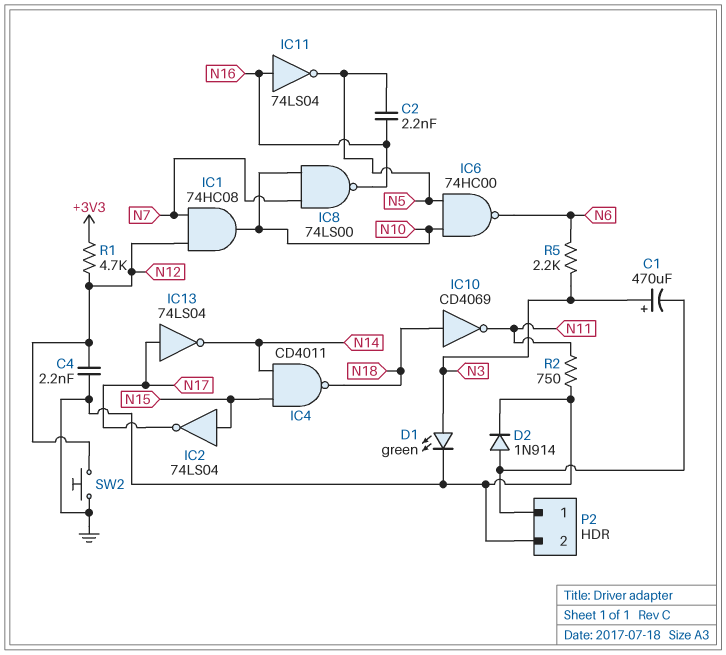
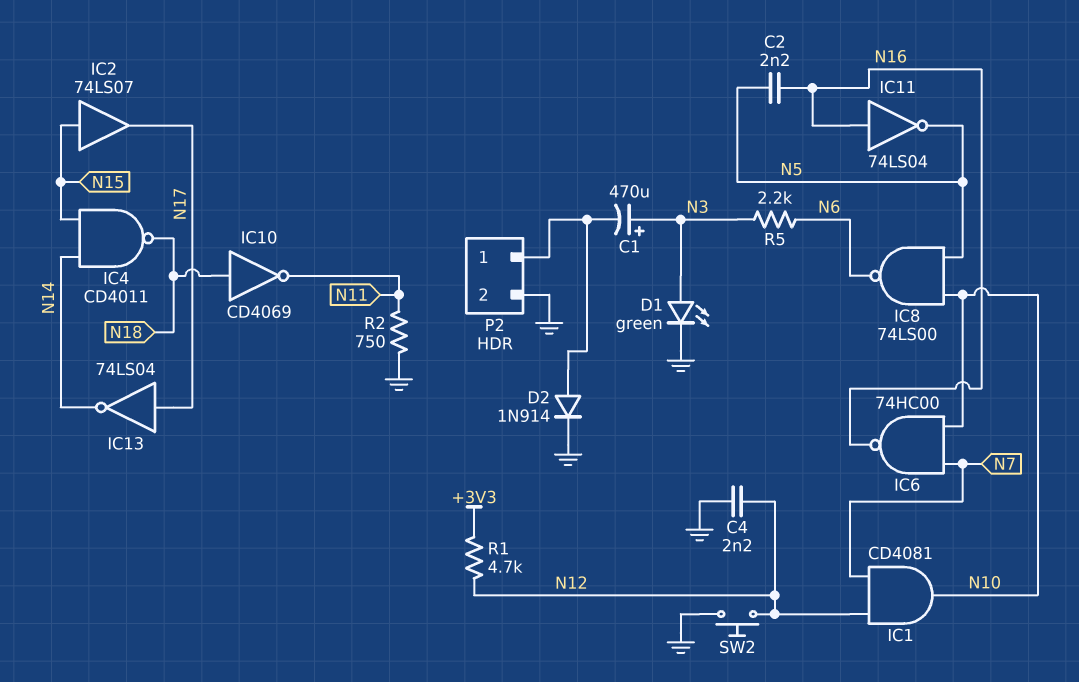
IC1: AND 74HC08 (in N7, in N12, out N10) -> AND CD4081 (in N7, in N12, out N10)
IC2: NOT 74LS04 (in N15, out N17) -> buffer 74LS07 (in N15, out N17)
IC6: NAND 74HC00 (in N5, in N10, out N6) -> NAND 74HC00 (in N7, in N10, out N16)
IC8: NAND 74LS00 (in N7, in N10, out N16) -> NAND 74LS00 (in N5, in N10, out N6)

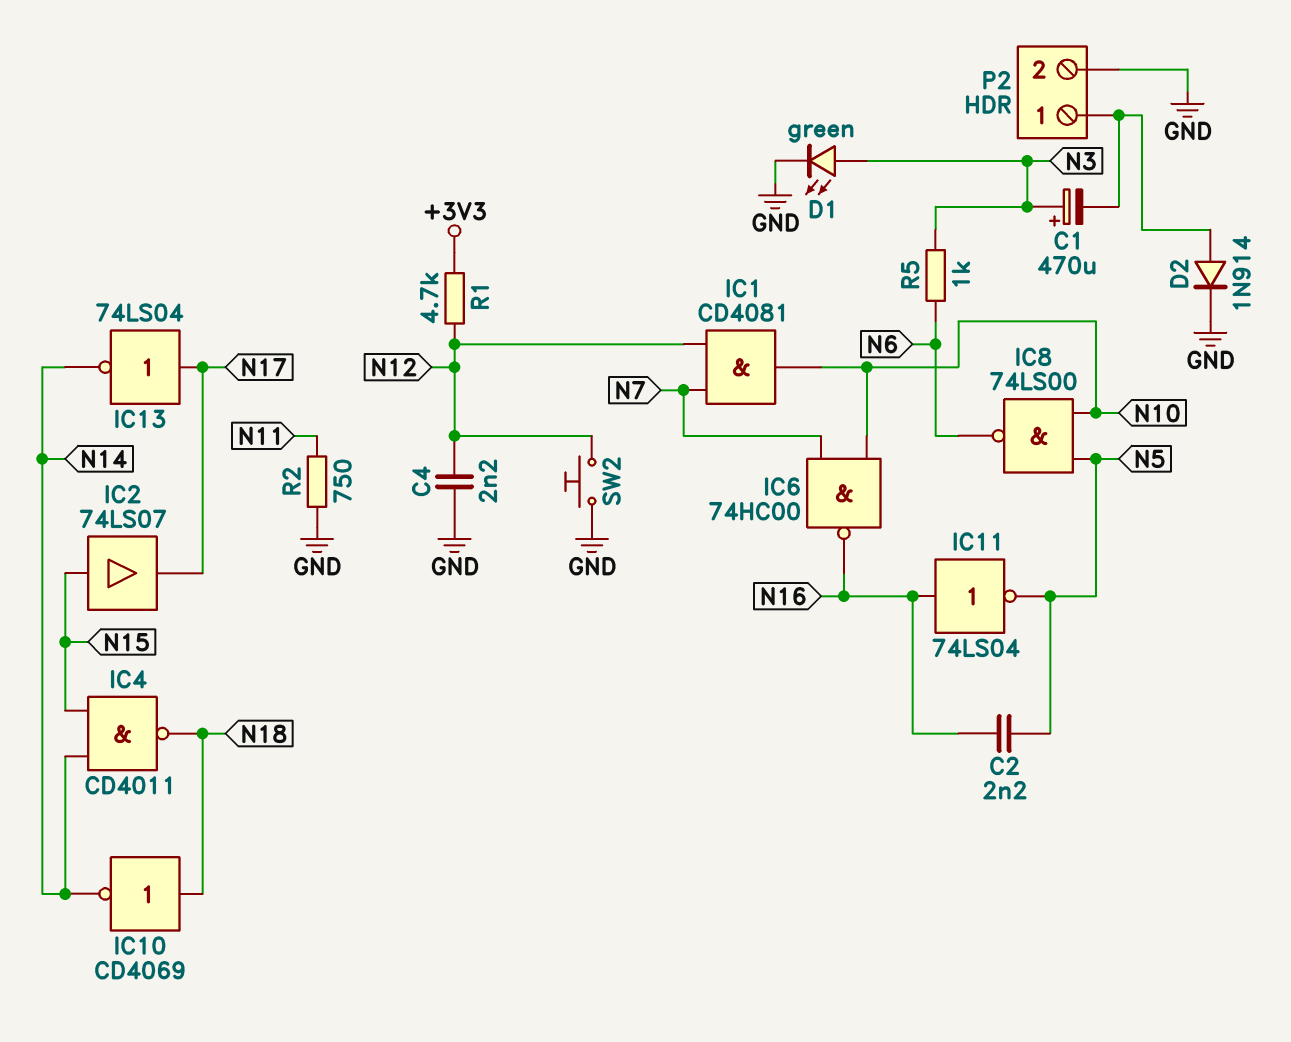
IC10: NOT CD4069 (in N18, out N11) -> NOT CD4069 (in N18, out N14)
R5: 2.2k (N3, N6) -> 1k (N3, N6)

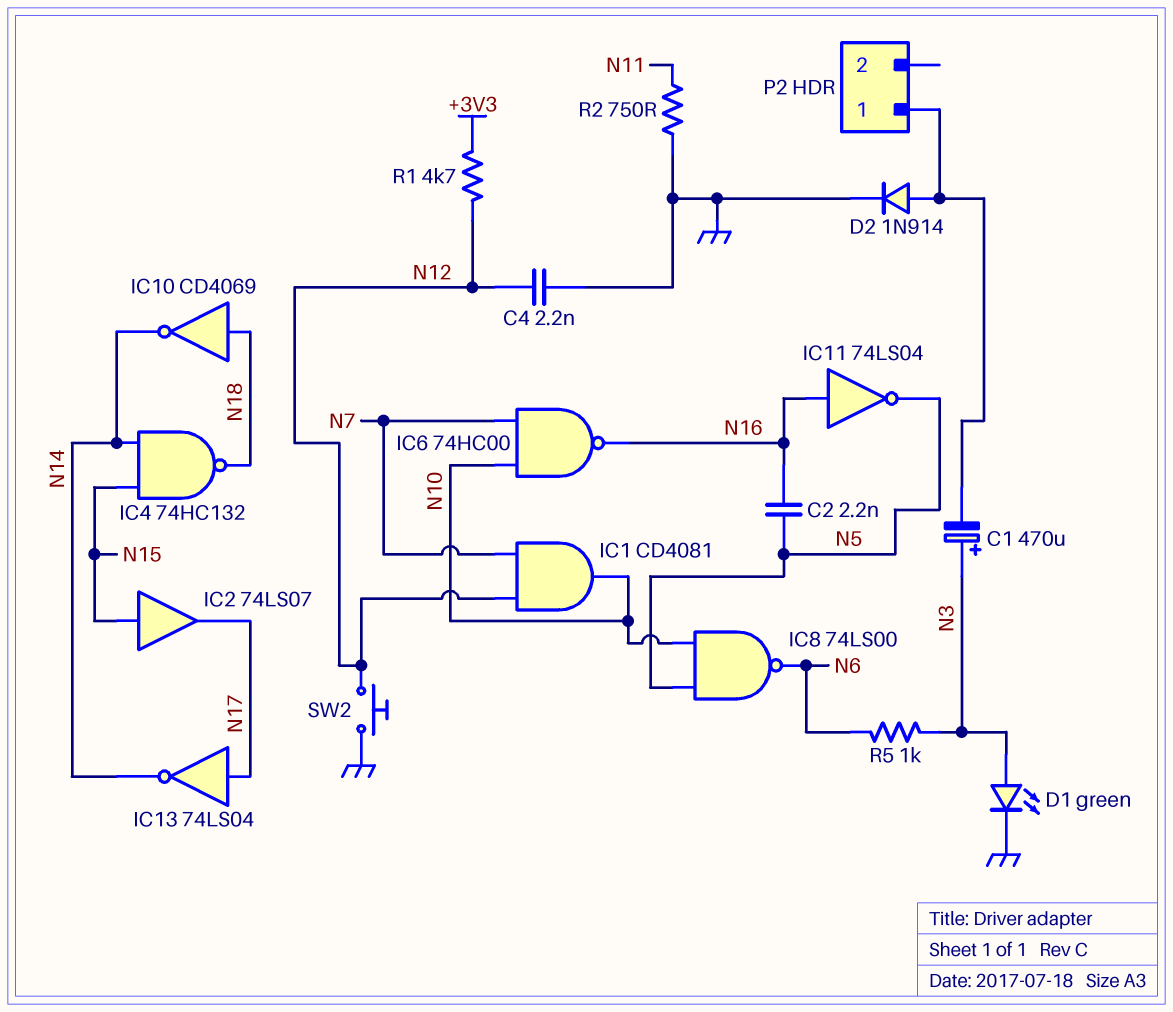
IC4: NAND CD4011 (in N14, in N15, out N18) -> NAND 74HC132 (in N14, in N15, out N18)
P2 pin 2: GND -> none

